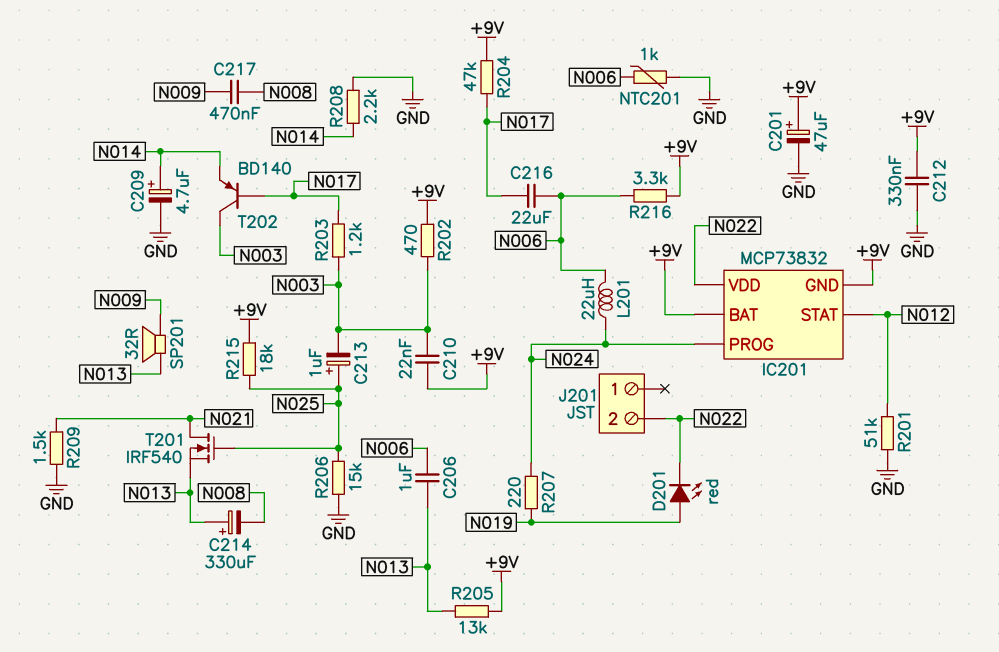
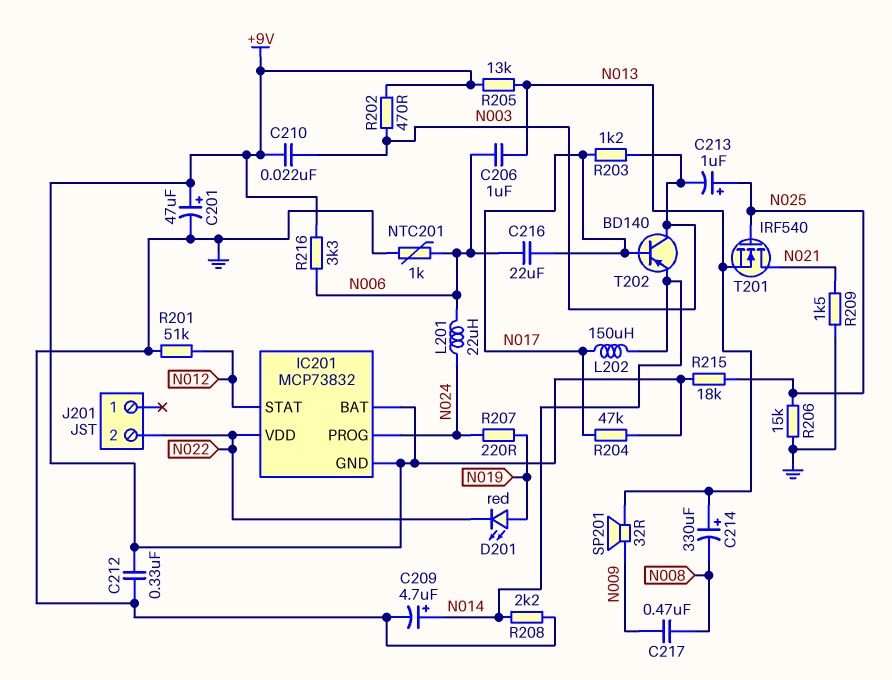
L202: none -> 150uH (N014, N017)

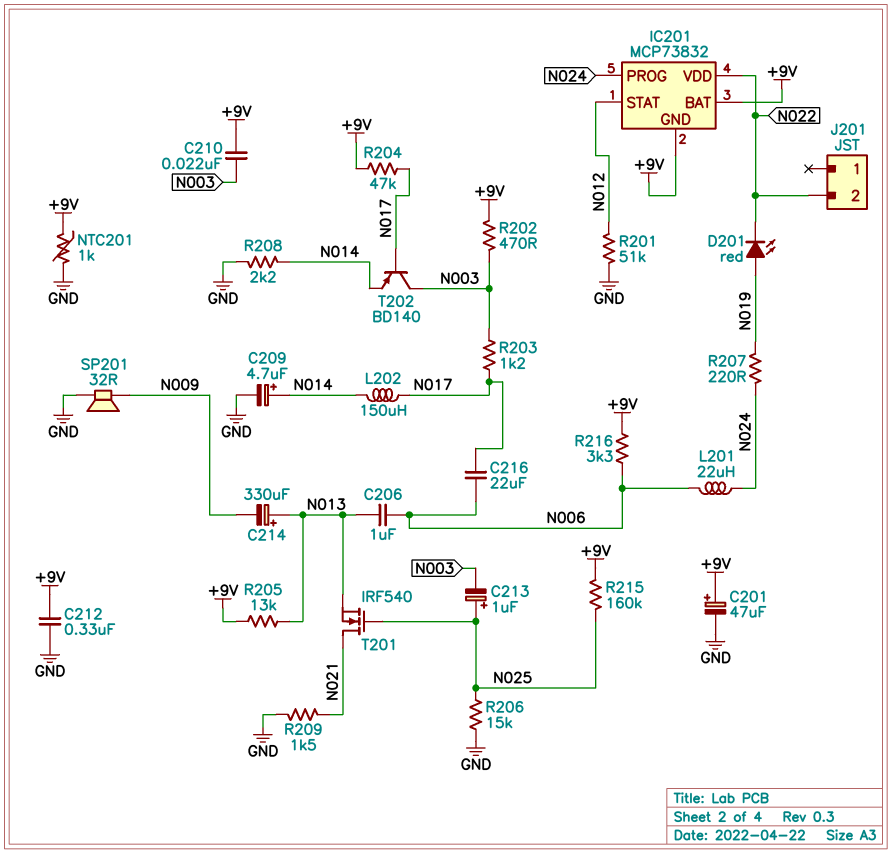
C214: 330uF (plus N013, minus N008) -> 330uF (plus N013, minus N009)
C217: 470nF (N008, N009) -> none
NTC201: 1k (GND, N006) -> 1k (+9V, GND)
R215: 18k (+9V, N025) -> 160k (+9V, N025)
SP201: speaker 32R (N009, N013) -> speaker 32R (GND, N009)

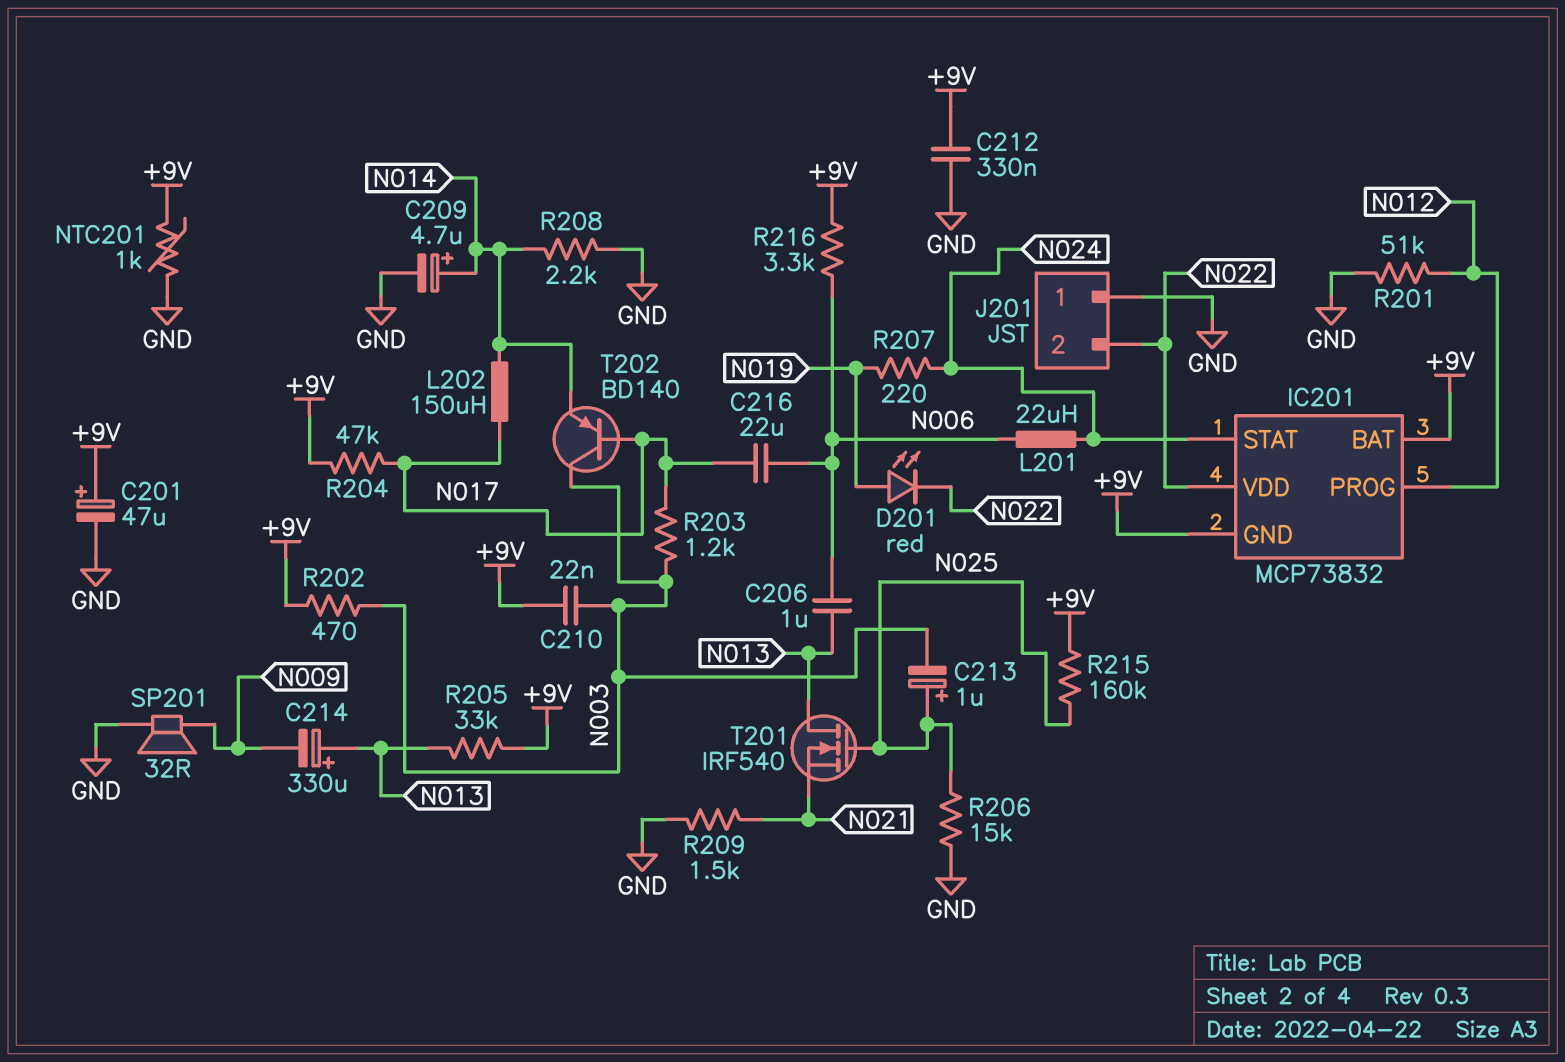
IC201 pin PROG: N024 -> N012
IC201 pin STAT: N012 -> N024
J201 pin 1: none -> GND
R205: 13k (+9V, N013) -> 33k (+9V, N013)
T201: NMOS IRF540 (G N025, D N021, S N013) -> NMOS IRF540 (G N025, D N013, S N021)

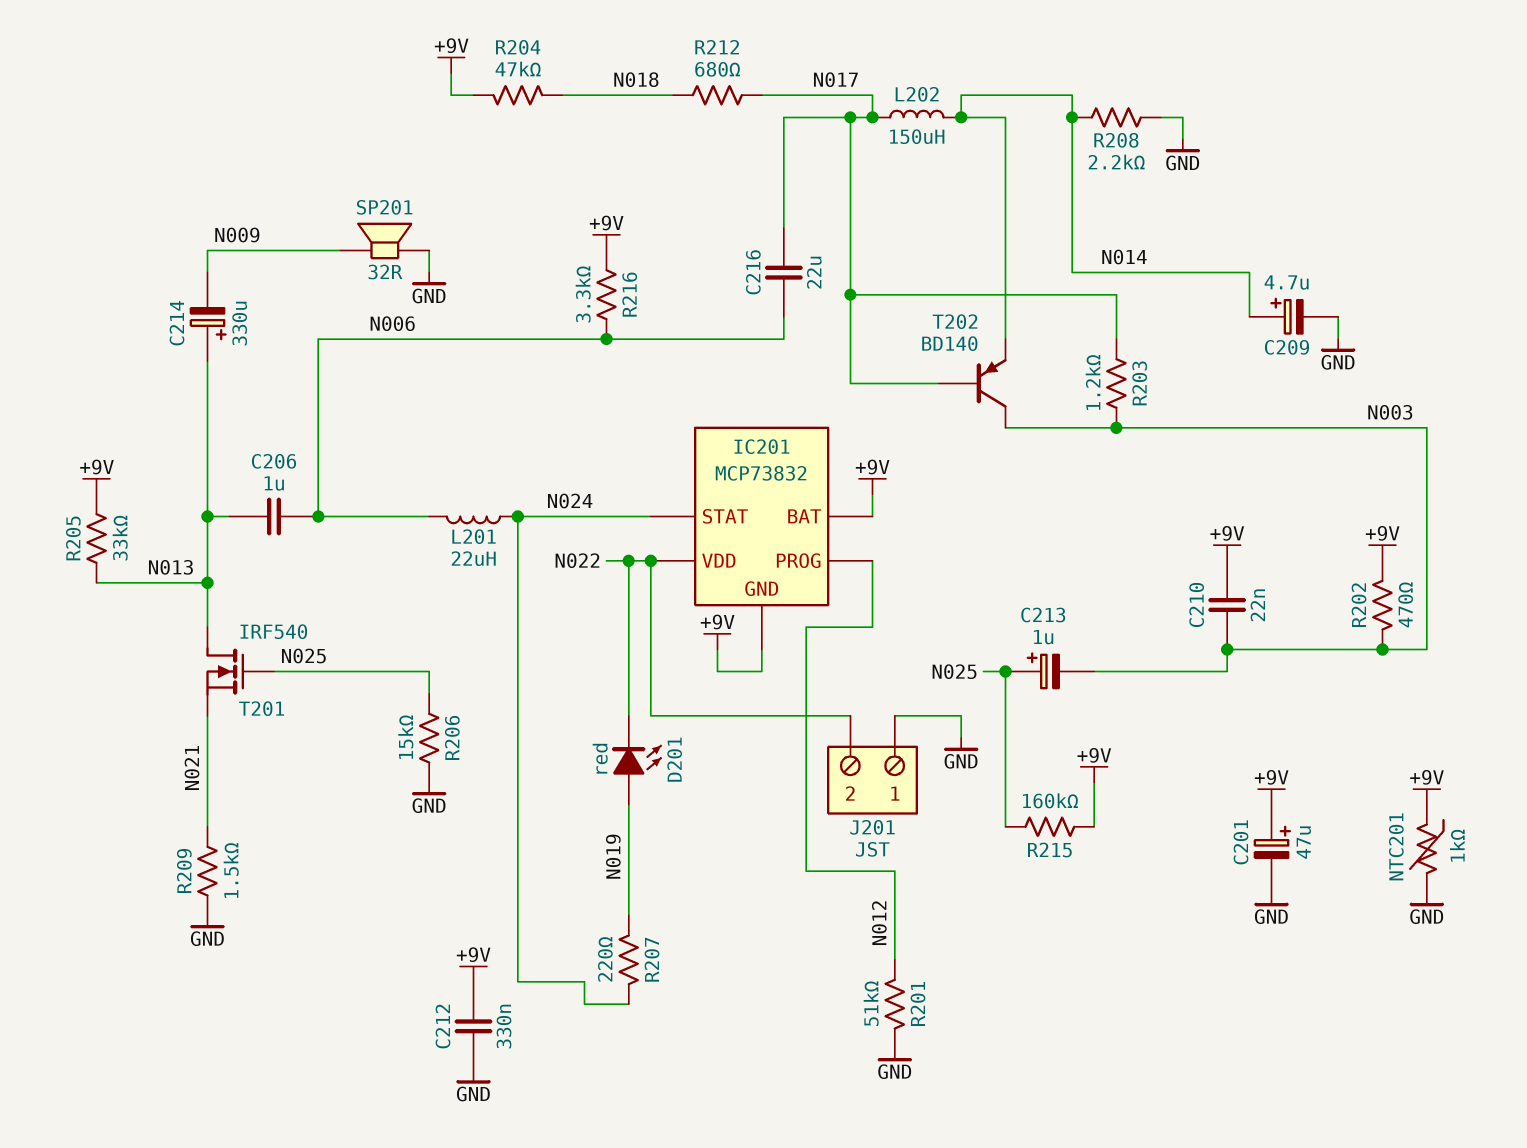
R204: 47k (+9V, N017) -> 47k (+9V, N018)
R212: none -> 680 (N017, N018)

